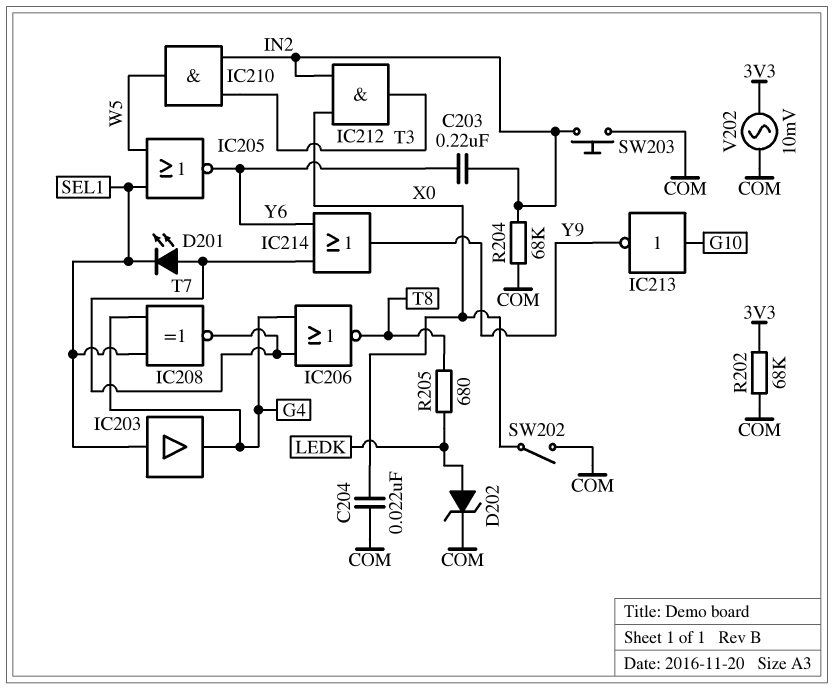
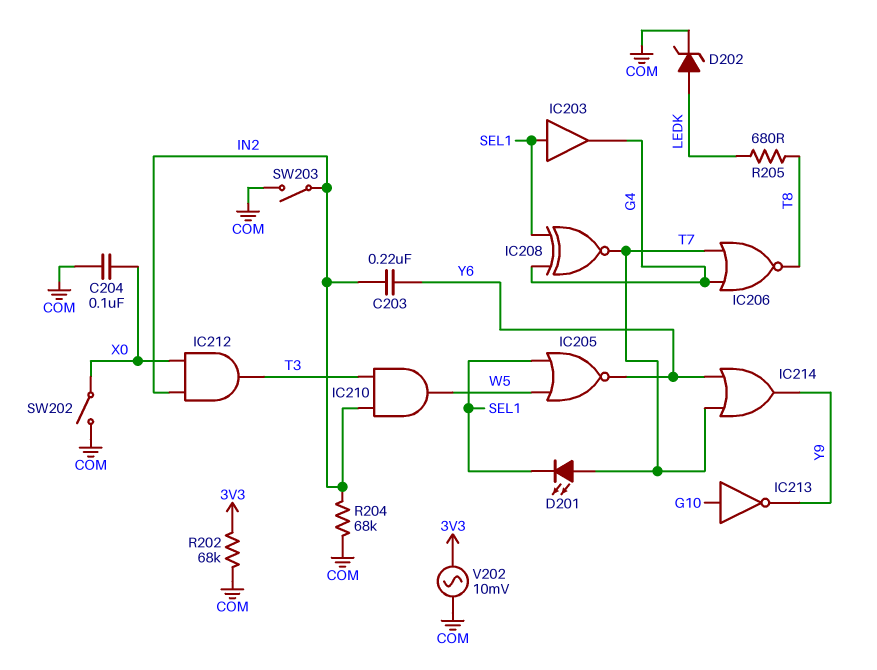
C204: 22nF (COM, X0) -> 100nF (COM, X0)
SW203: button (COM, IN2) -> switch (COM, IN2)

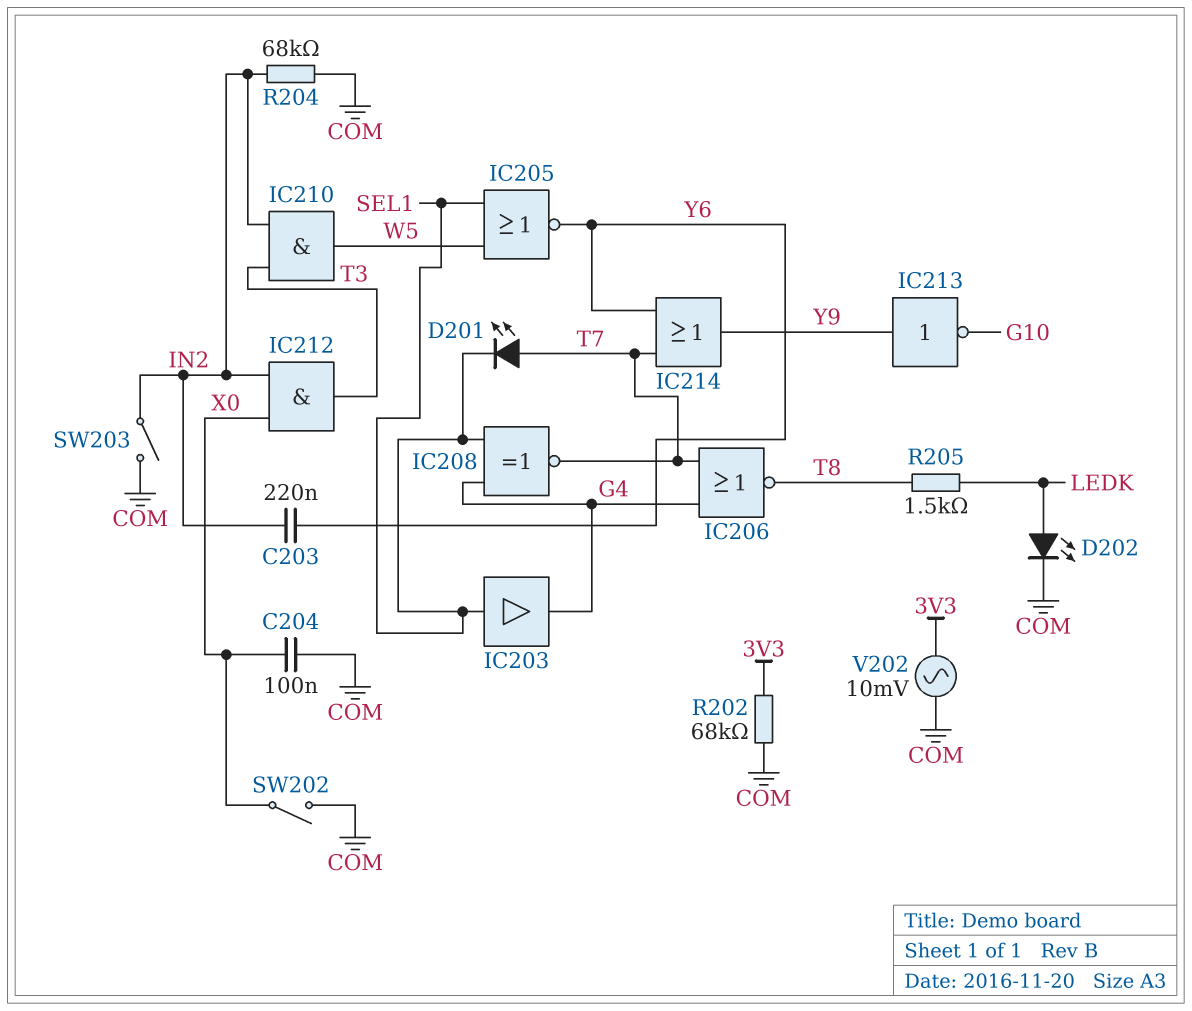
D202: zener (A LEDK, K COM) -> LED (A LEDK, K COM)
IC213: NOT (in G10, out Y9) -> NOT (in Y9, out G10)
R205: 680 (LEDK, T8) -> 1.5k (LEDK, T8)

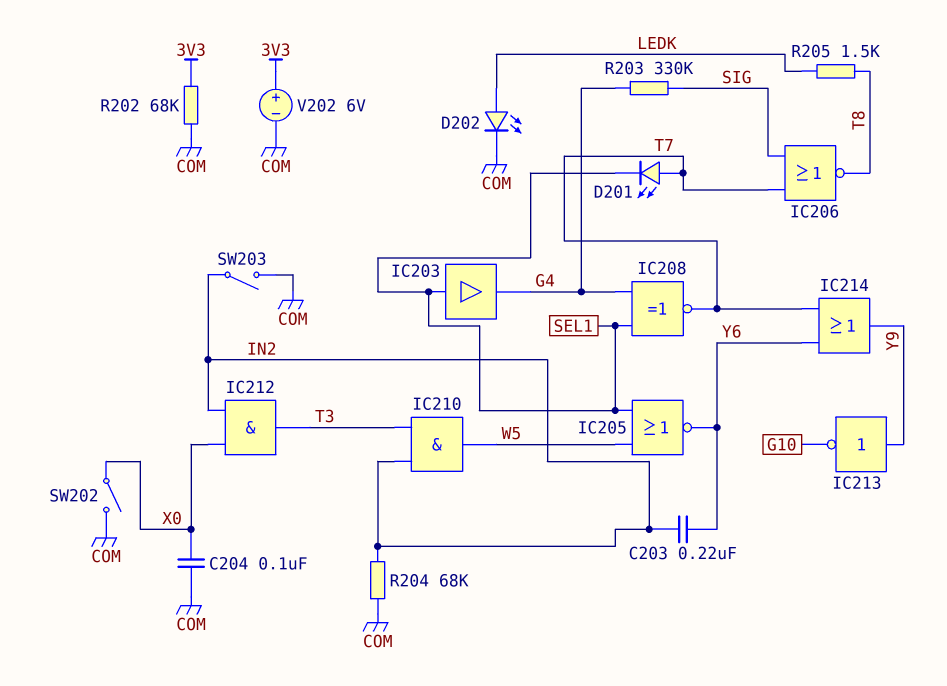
IC206: NOR (in G4, in T7, out T8) -> NOR (in SIG, in T7, out T8)
R203: none -> 330k (G4, SIG)
V202: AC 10mV (3V3, COM) -> 6V (plus 3V3, minus COM)

